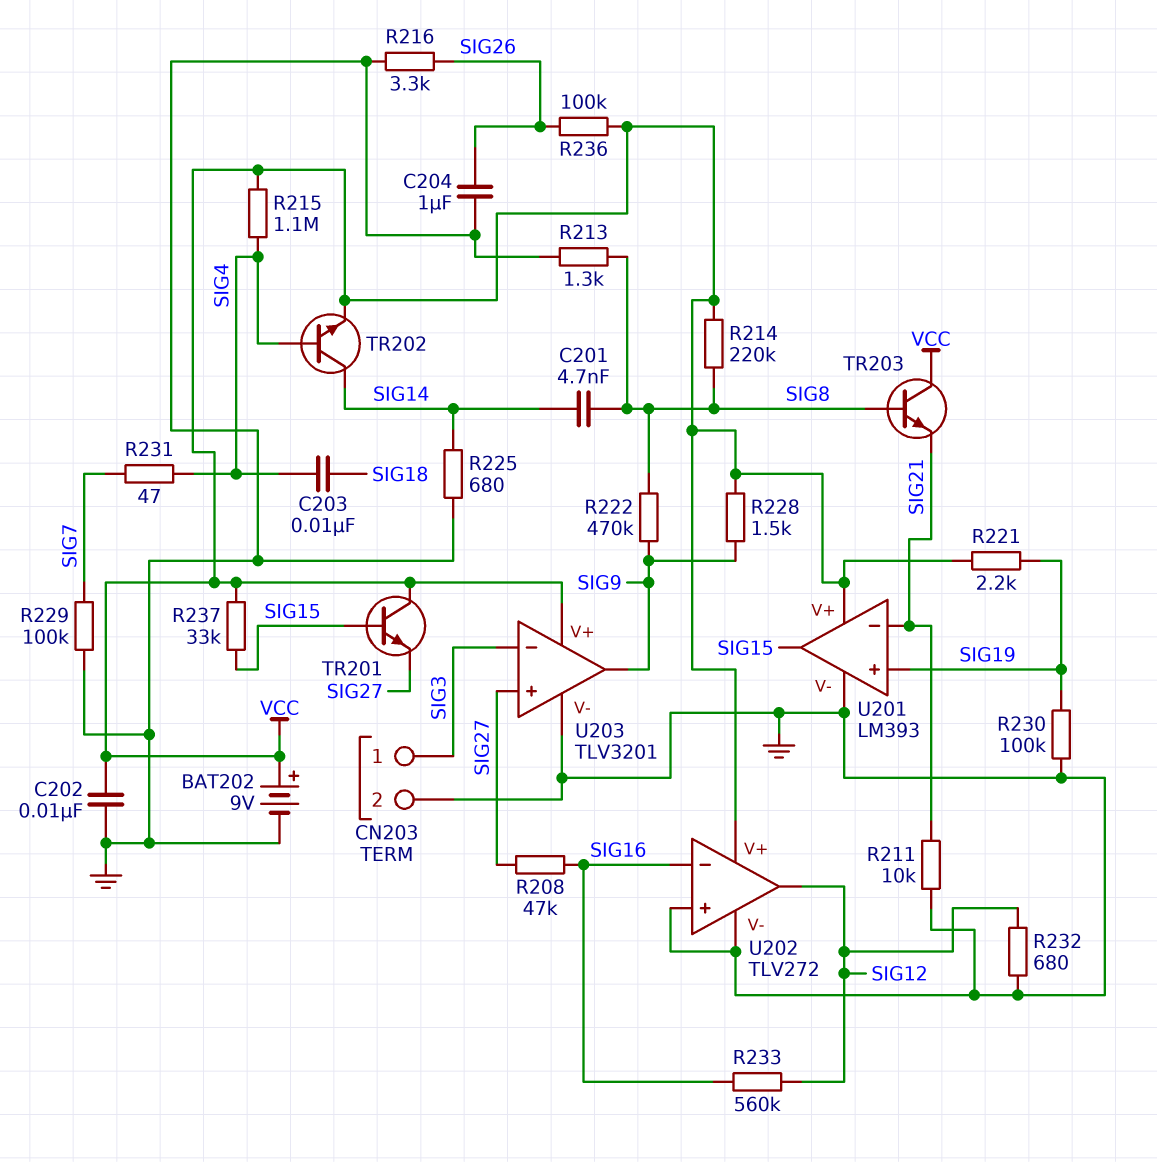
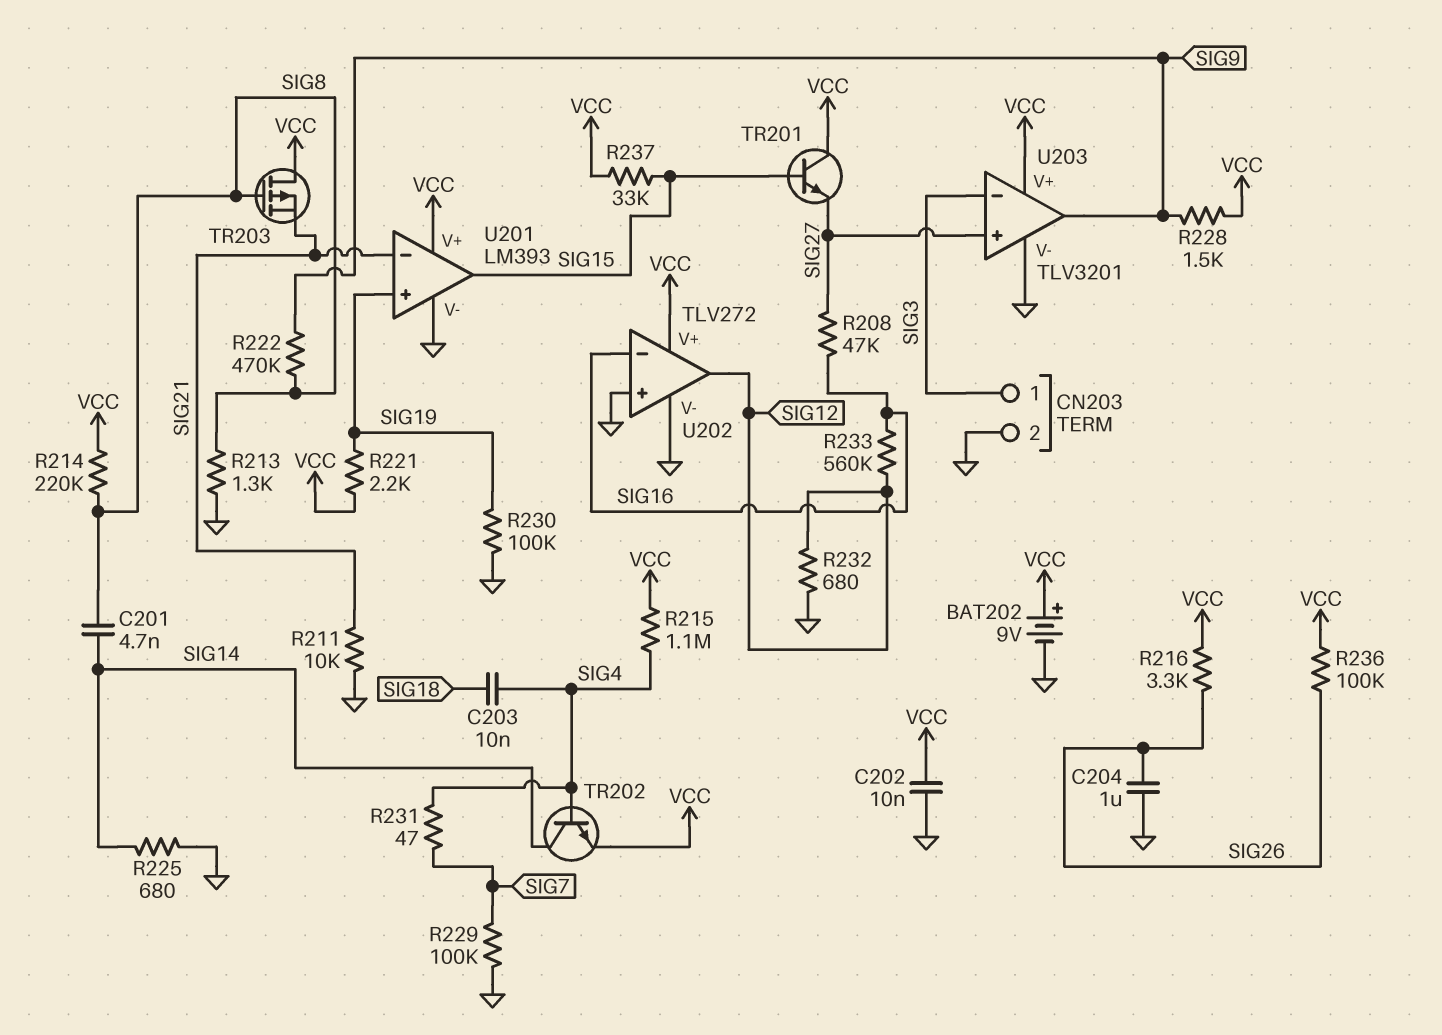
R216: 3.3k (GND, SIG26) -> 3.3k (SIG26, VCC)
TR203: NPN (B SIG8, C VCC, E SIG21) -> PMOS (G SIG8, D VCC, S SIG21)

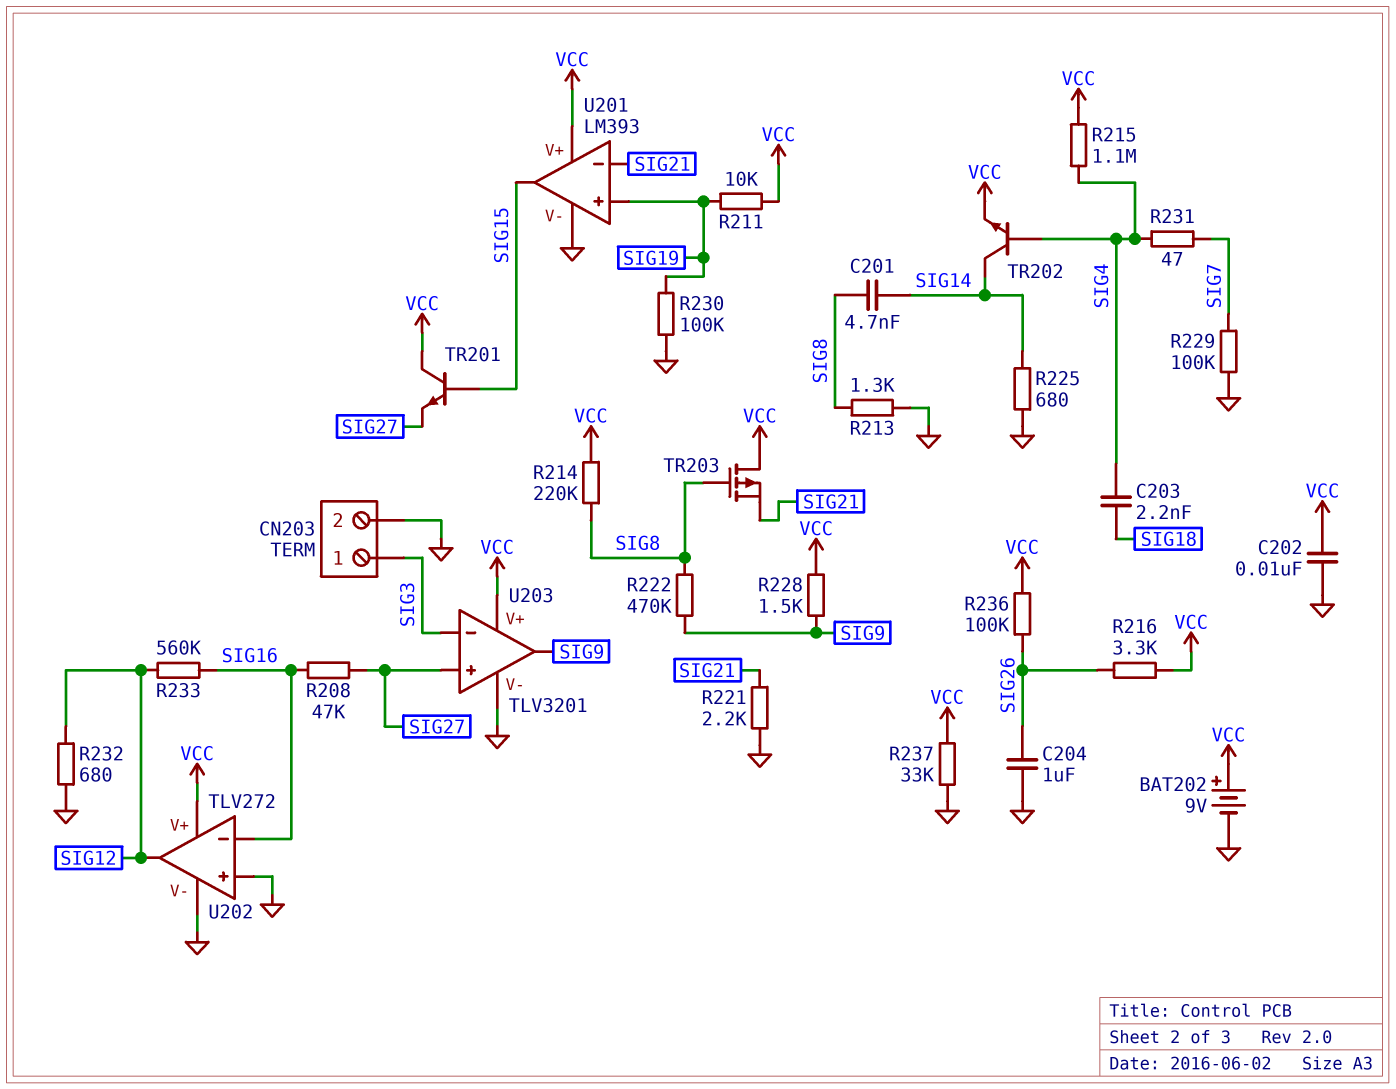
C203: 10nF (SIG4, SIG18) -> 2.2nF (SIG4, SIG18)
R211: 10k (GND, SIG21) -> 10k (SIG19, VCC)
R221: 2.2k (SIG19, VCC) -> 2.2k (GND, SIG21)
R237: 33k (SIG15, VCC) -> 33k (GND, VCC)

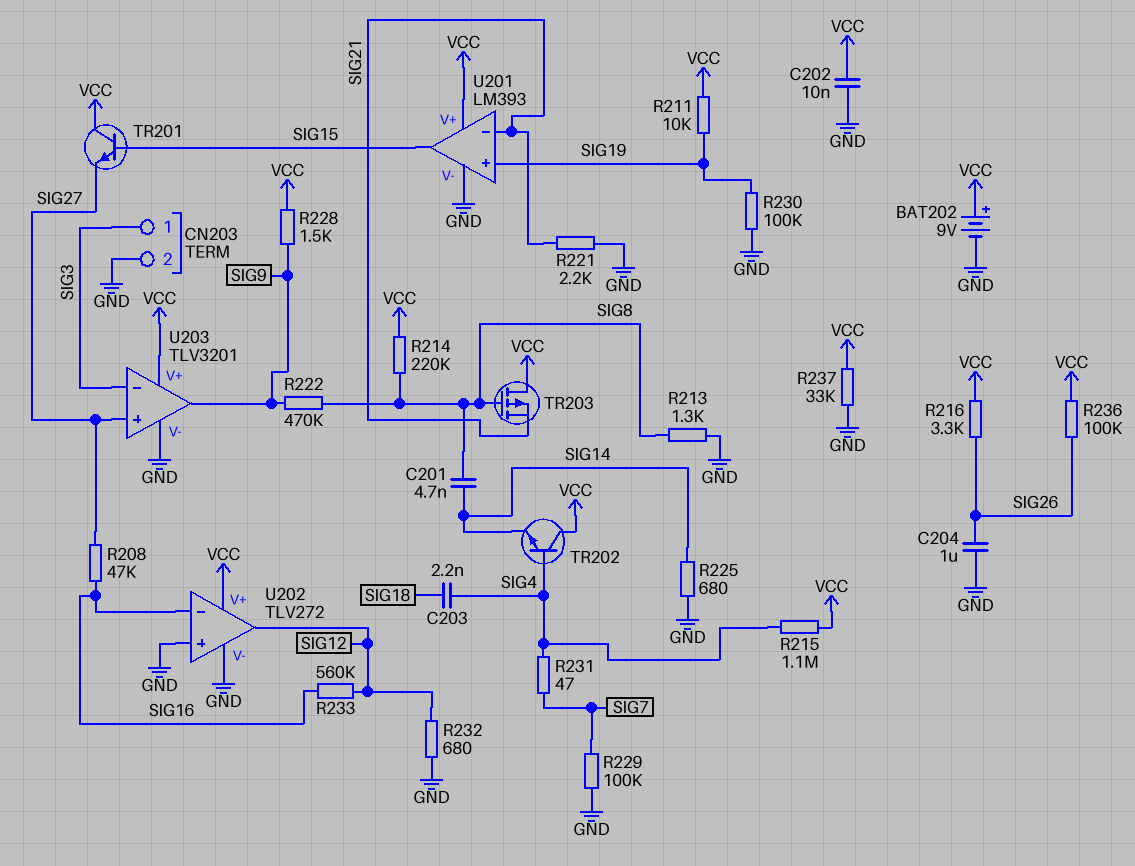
TR202: NPN (B SIG4, C SIG14, E VCC) -> NPN (B SIG4, C VCC, E SIG14)

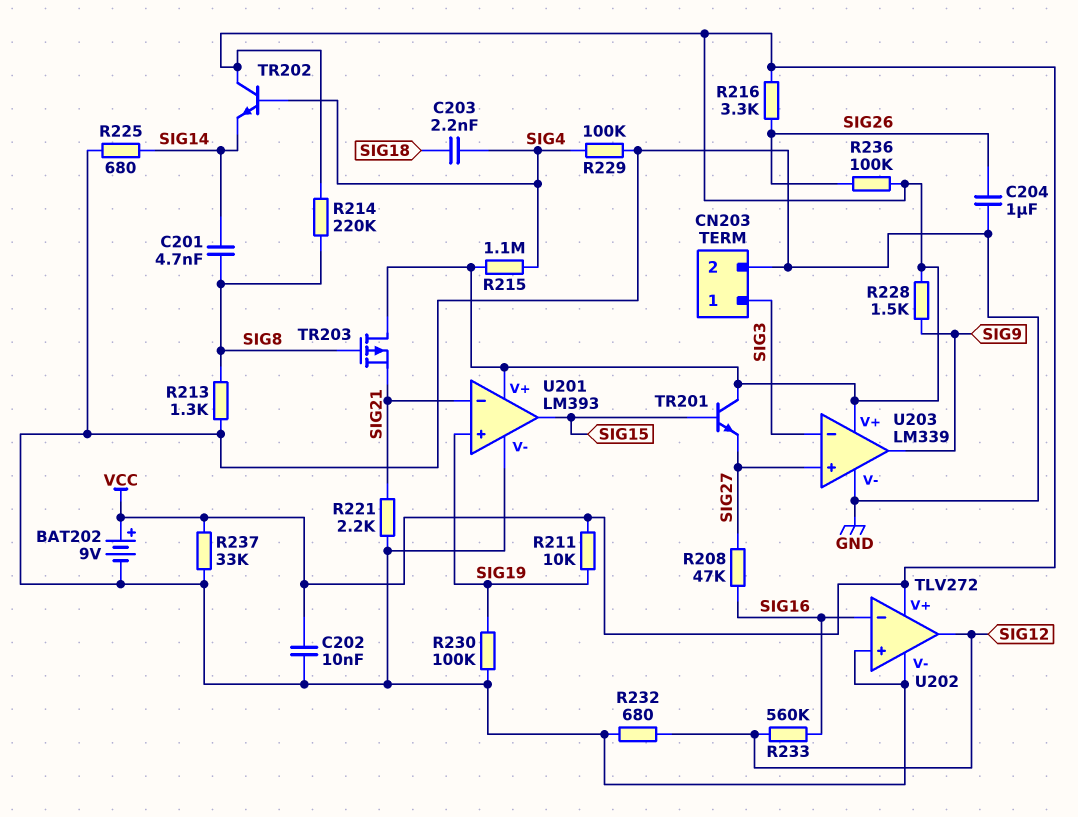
R222: 470k (SIG8, SIG9) -> none
R229: 100k (GND, SIG7) -> 100k (GND, SIG4)
R231: 47 (SIG4, SIG7) -> none
U203: TLV3201 -> LM339

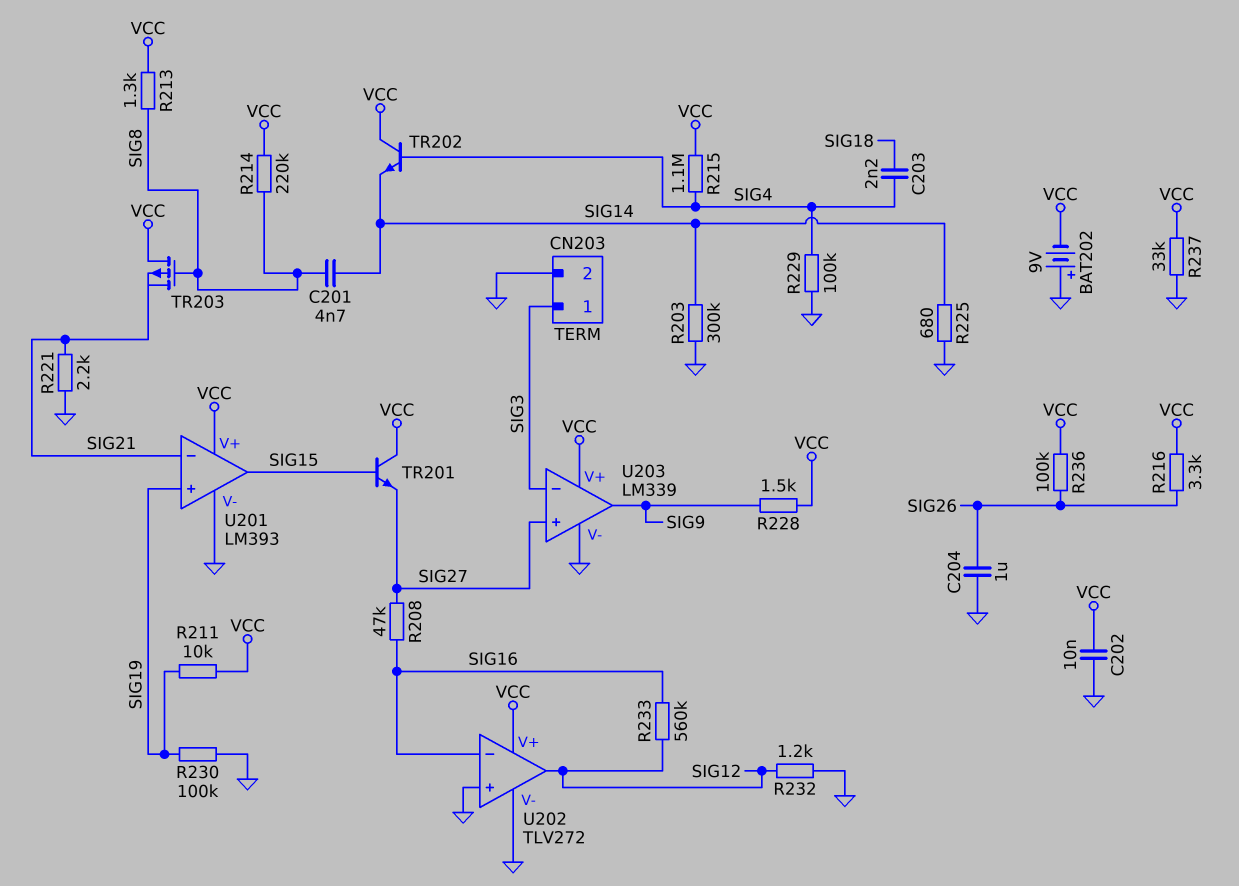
BAT202: 9V (plus VCC, minus GND) -> 9V (plus GND, minus VCC)
R203: none -> 300k (GND, SIG14)
R213: 1.3k (GND, SIG8) -> 1.3k (SIG8, VCC)
R232: 680 (GND, SIG12) -> 1.2k (GND, SIG12)

